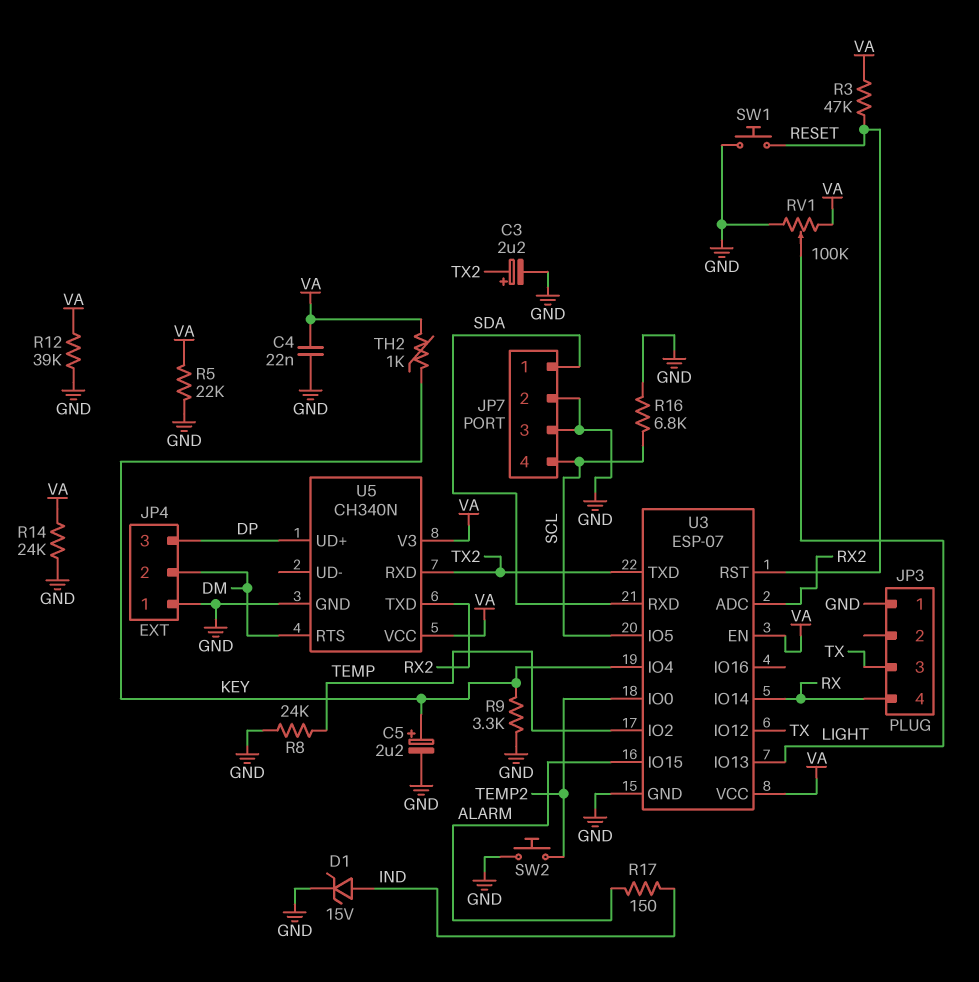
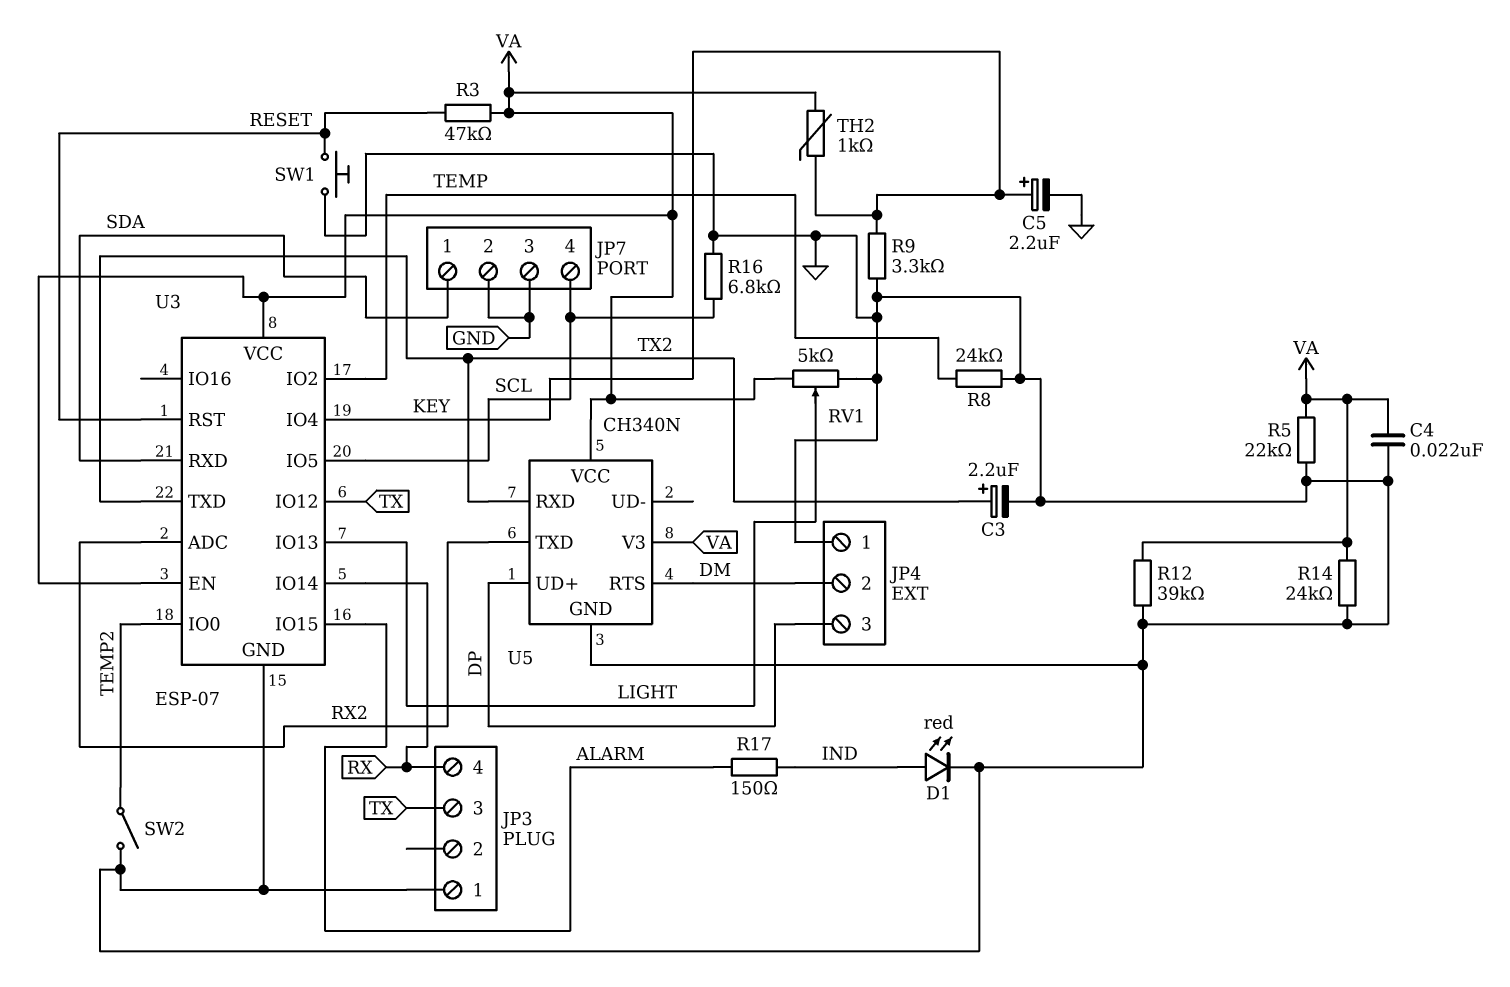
D1: zener 15V (A IND, K GND) -> LED red (A IND, K GND)
RV1: 100k (GND, VA, wiper LIGHT) -> 5k (GND, VA, wiper LIGHT)
SW2: button (GND, TEMP2) -> switch (GND, TEMP2)

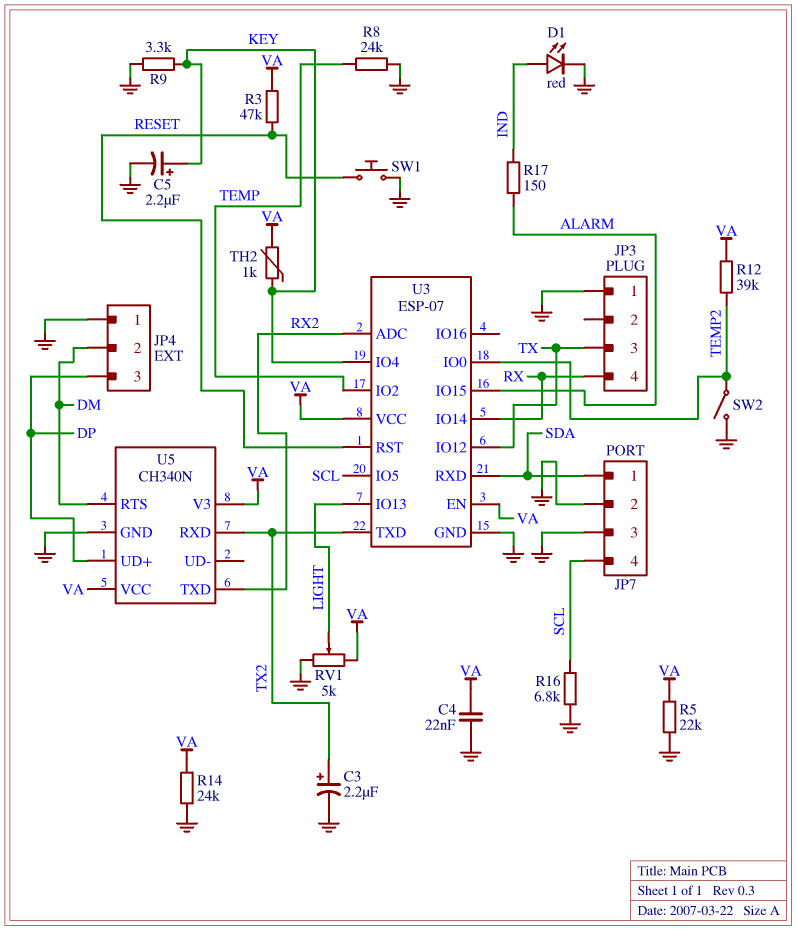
R12: 39k (GND, VA) -> 39k (TEMP2, VA)

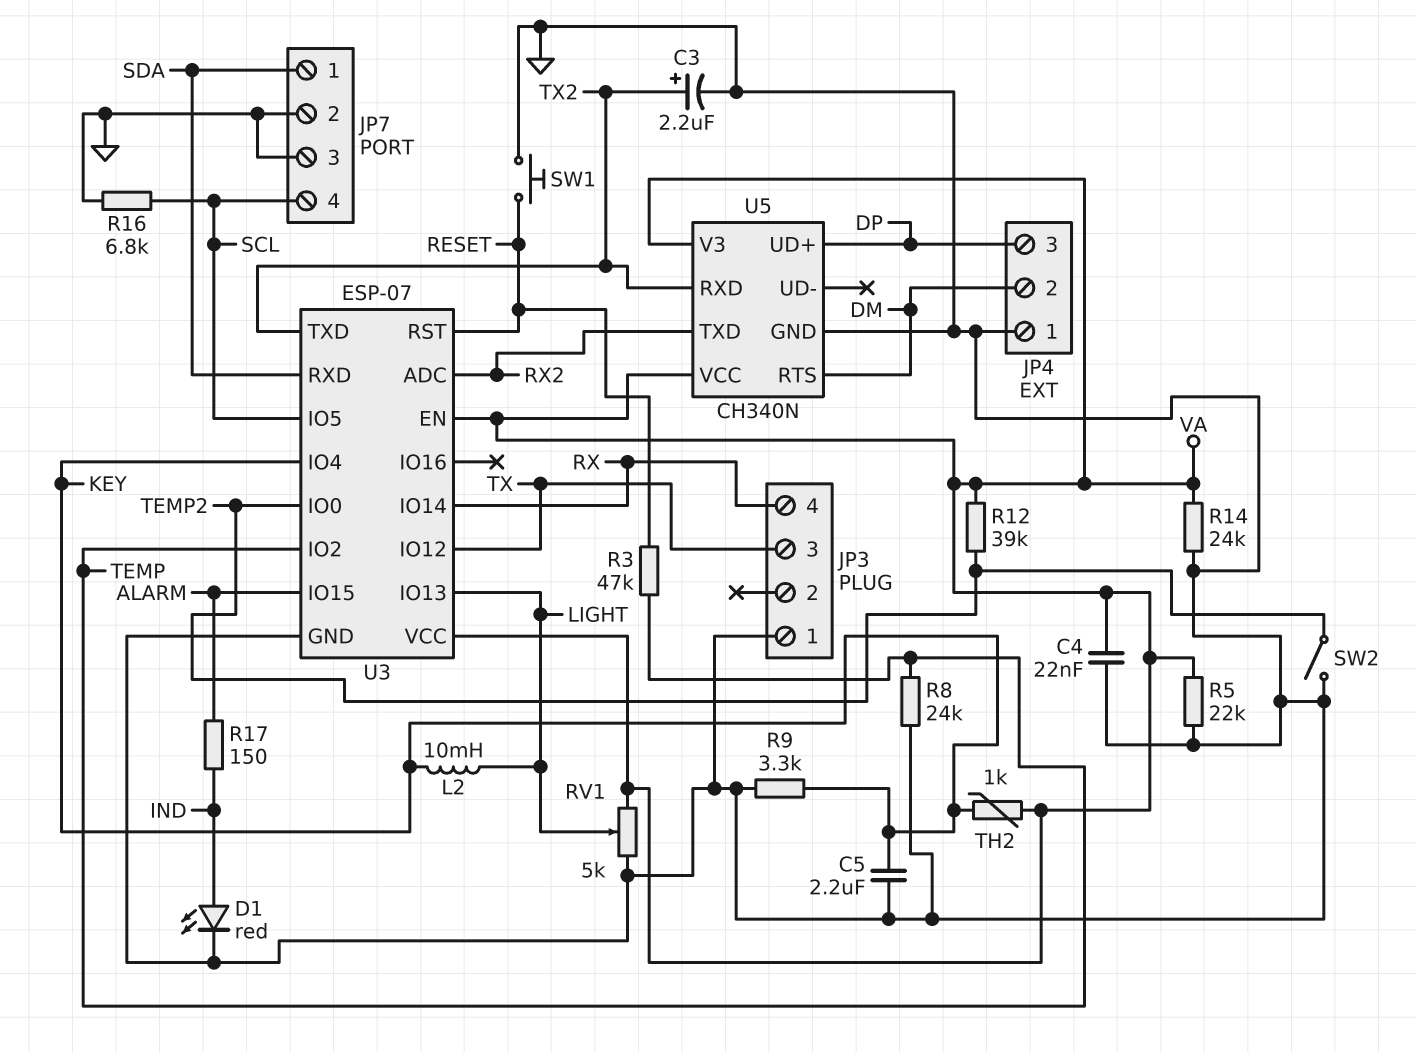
C5: 2.2uF (plus KEY, minus GND) -> 2.2uF (GND, KEY)
L2: none -> 10mH (KEY, LIGHT)
R3: 47k (RESET, VA) -> 47k (RESET, TEMP)

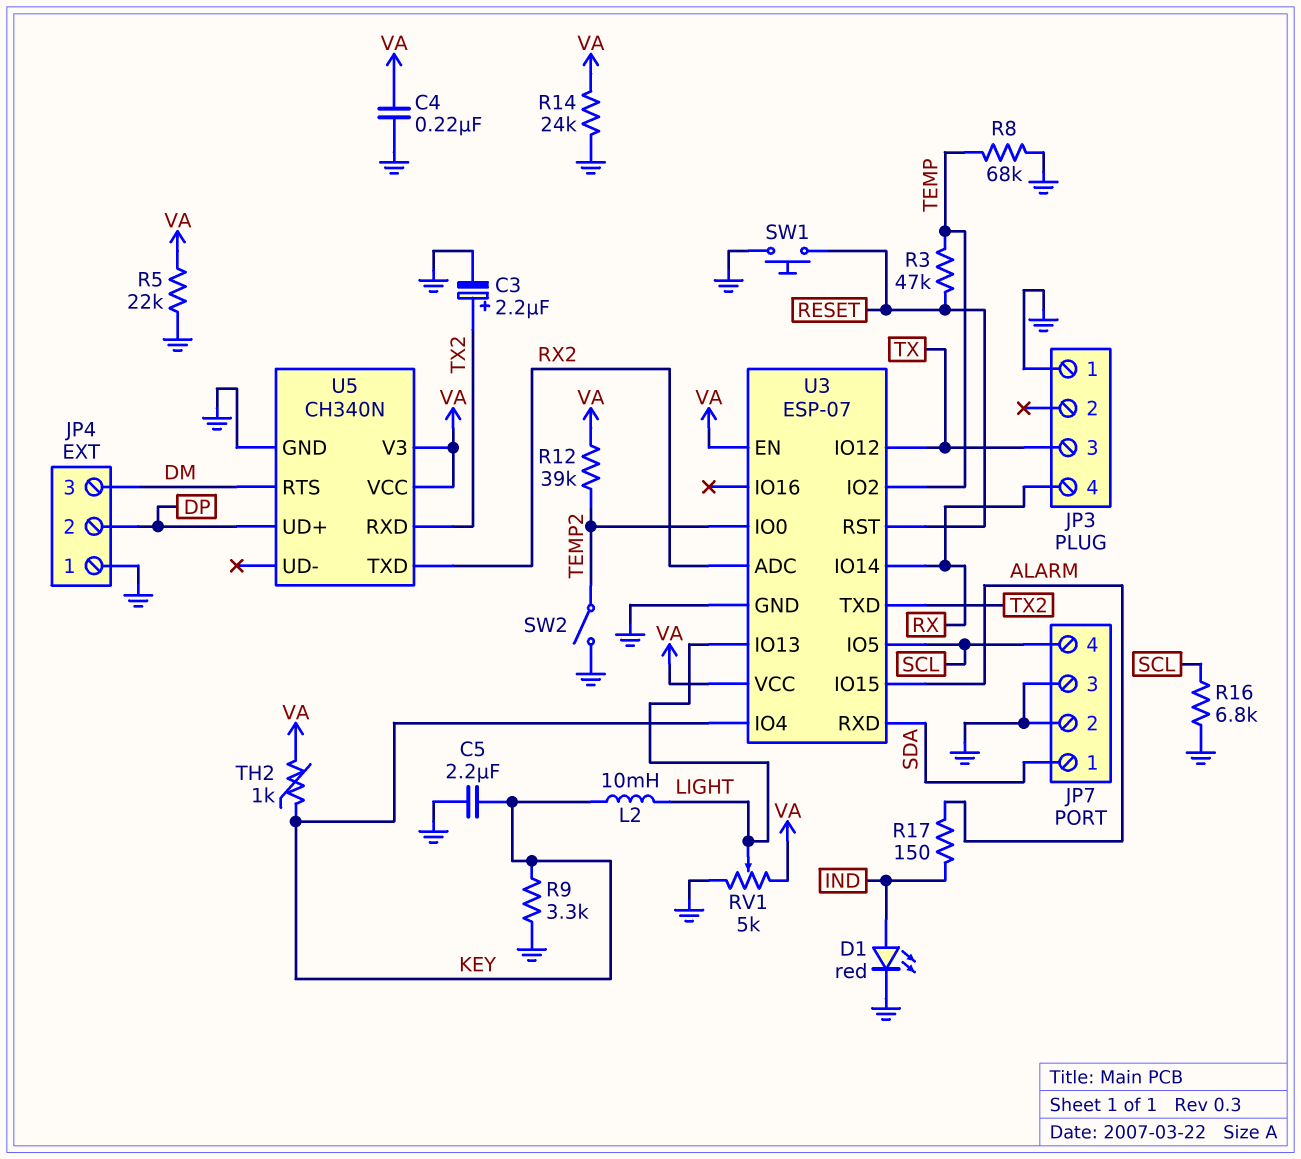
C4: 22nF (GND, VA) -> 220nF (GND, VA)
JP4 pin 2: DM -> DP
JP4 pin 3: DP -> DM
R8: 24k (GND, TEMP) -> 68k (GND, TEMP)

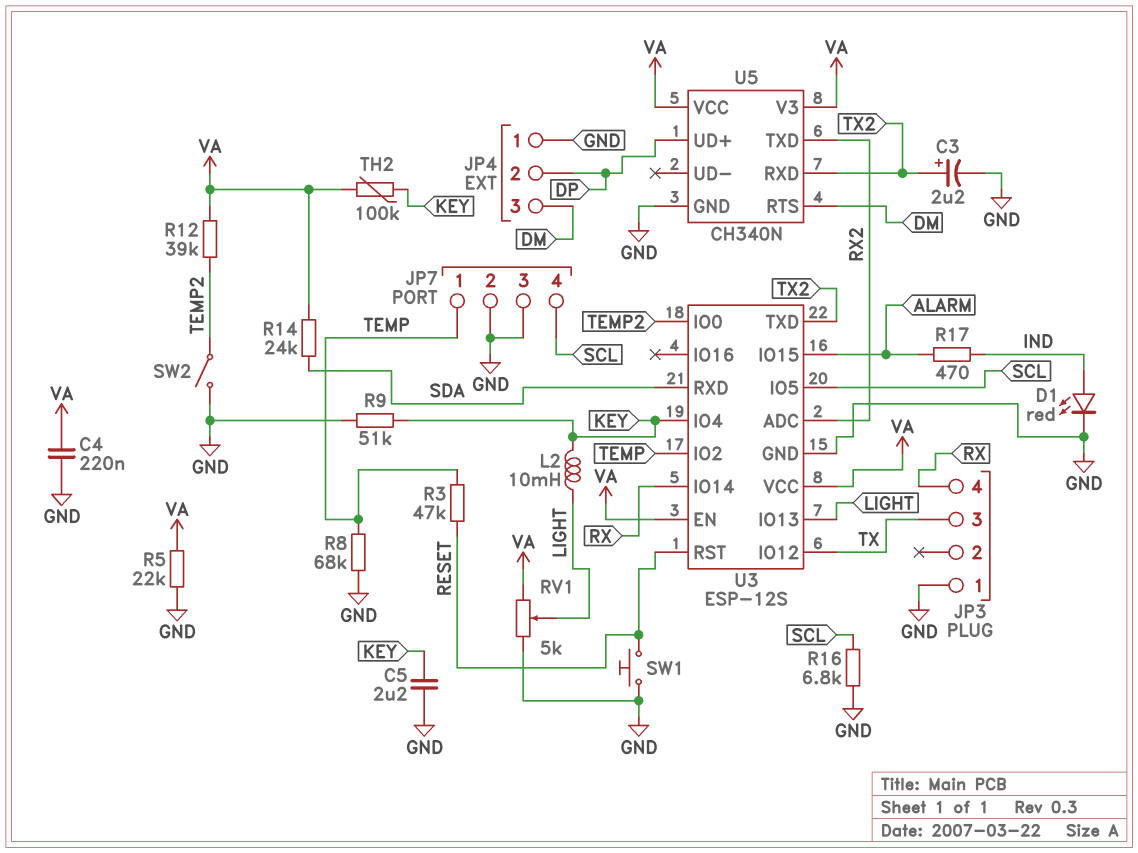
JP7 pin 1: SDA -> TEMP
R9: 3.3k (GND, KEY) -> 51k (GND, KEY)
R14: 24k (GND, VA) -> 24k (SDA, VA)
R17: 150 (ALARM, IND) -> 470 (ALARM, IND)
TH2: 1k (KEY, VA) -> 100k (KEY, VA)
U3: ESP-07 -> ESP-12S

